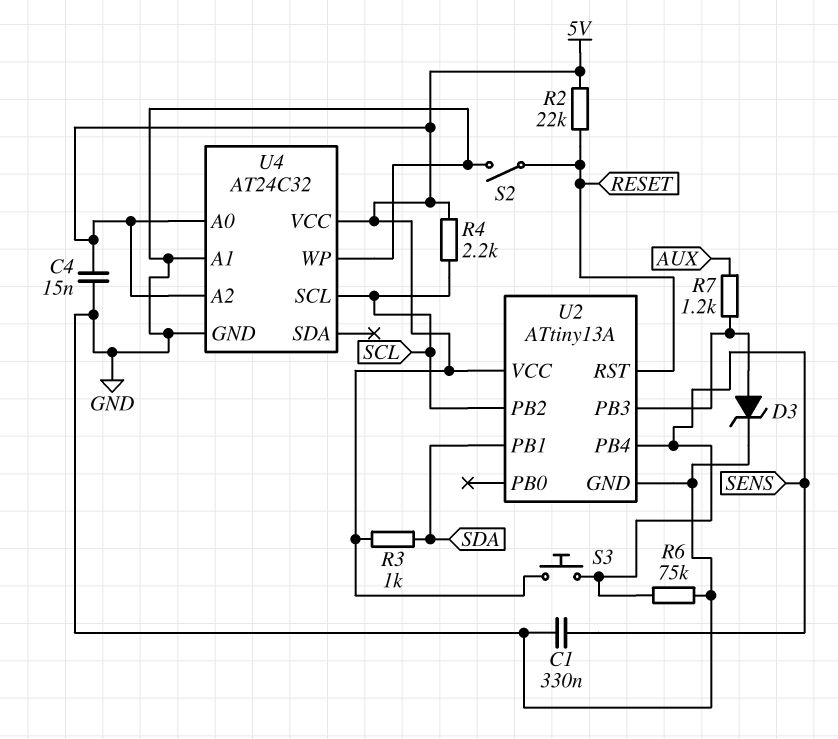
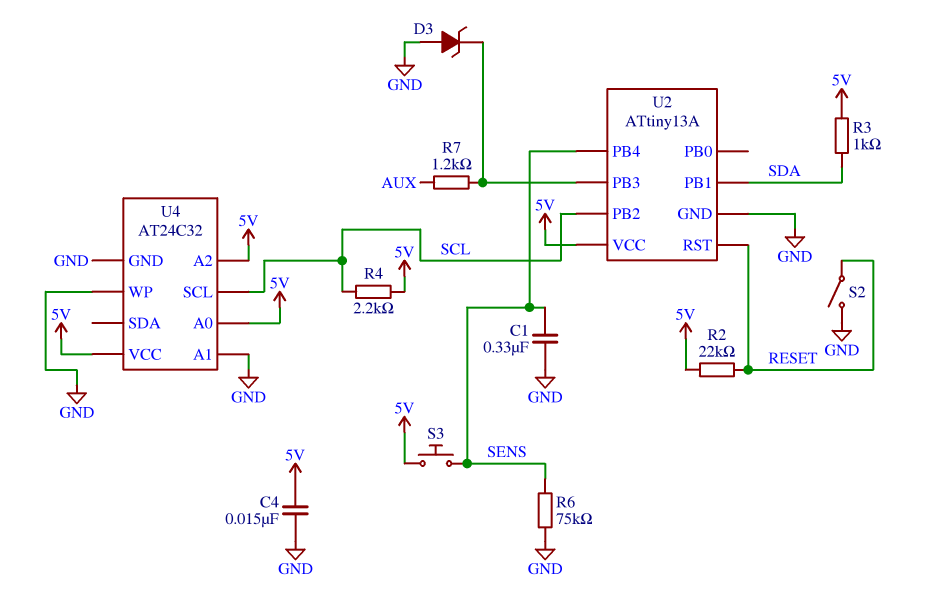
D3: zener (A U2/PB3, K GND) -> zener (A GND, K U2/PB3)

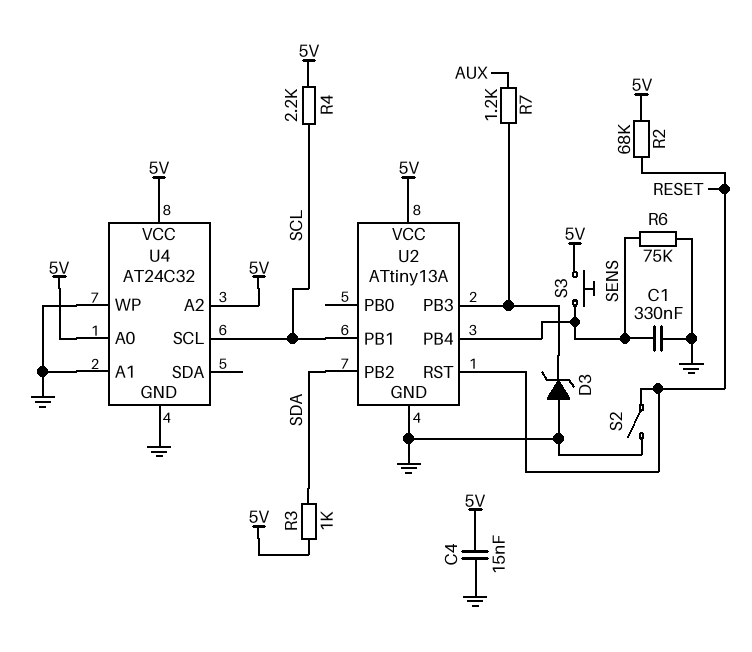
R2: 22k (5V, RESET) -> 68k (5V, RESET)
U2 pin PB1: SDA -> SCL
U2 pin PB2: SCL -> SDA

